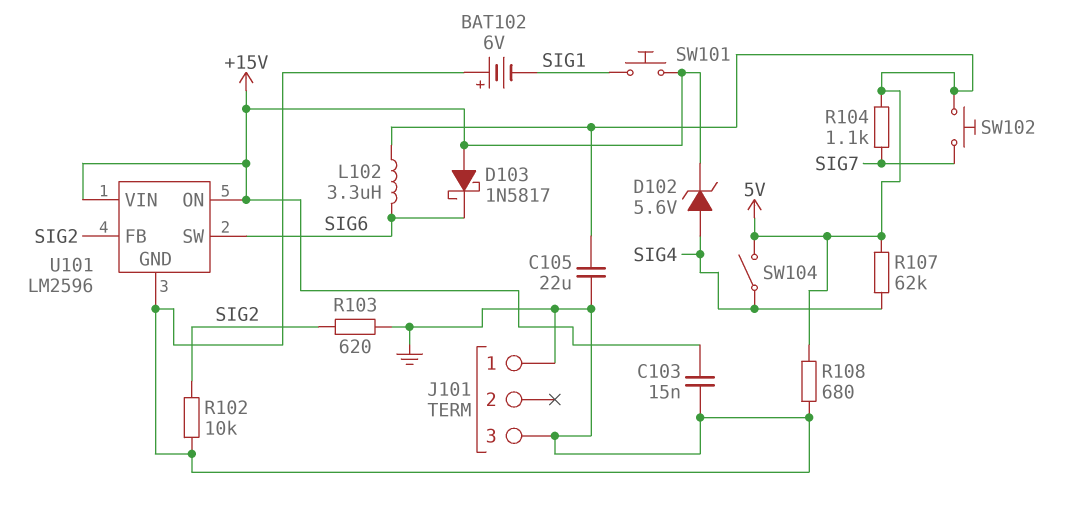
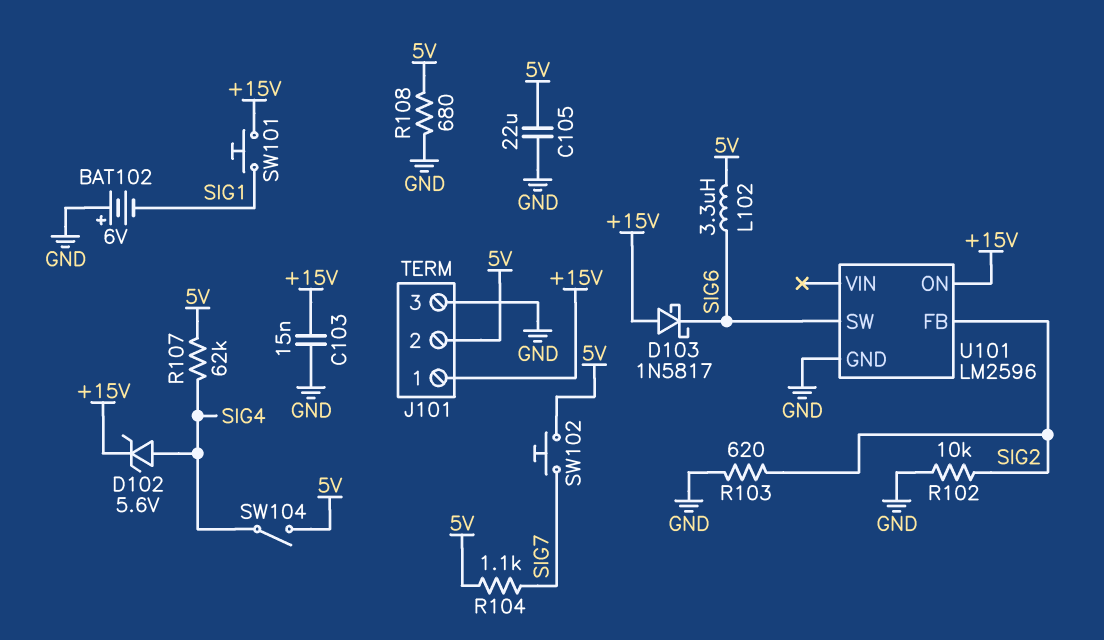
J101 pin 1: GND -> +15V
J101 pin 2: none -> 5V
U101 pin VIN: +15V -> none

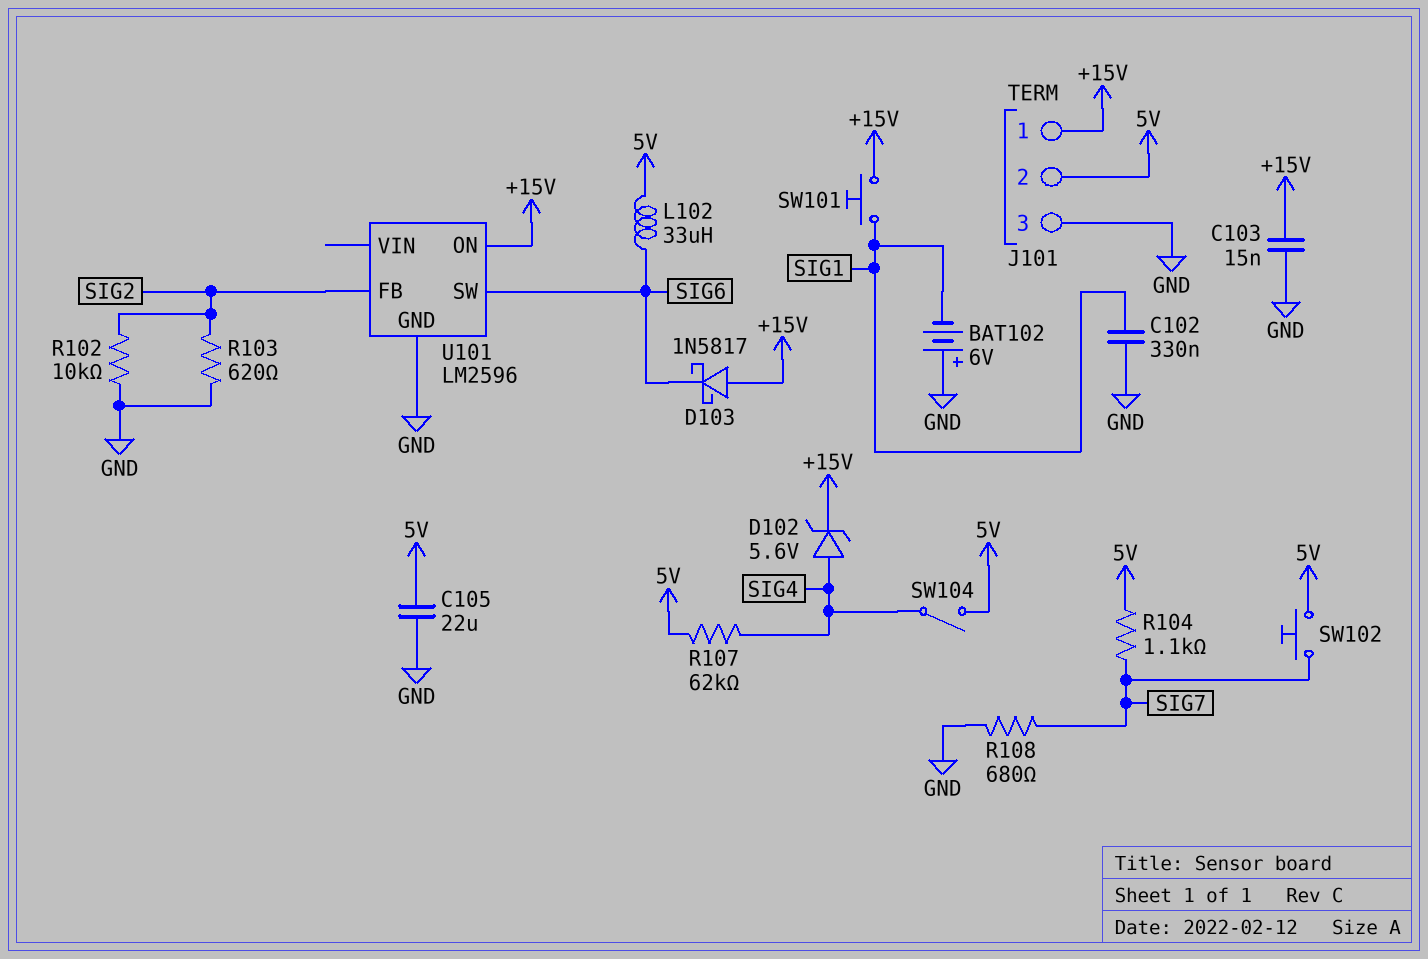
C102: none -> 330nF (GND, SIG1)
L102: 3.3uH (5V, SIG6) -> 33uH (5V, SIG6)
R108: 680 (5V, GND) -> 680 (GND, SIG7)

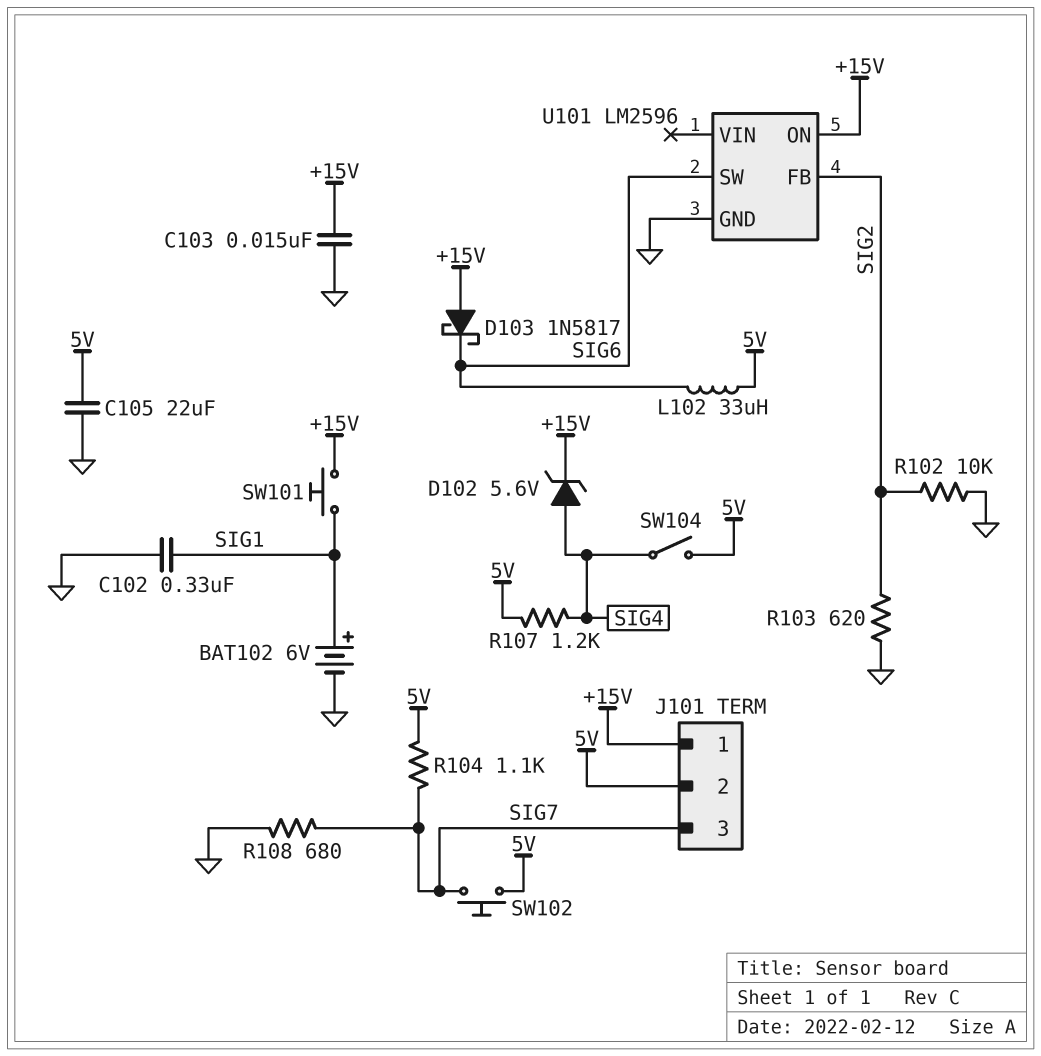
BAT102: 6V (plus GND, minus SIG1) -> 6V (plus SIG1, minus GND)
J101 pin 3: GND -> SIG7
R107: 62k (5V, SIG4) -> 1.2k (5V, SIG4)

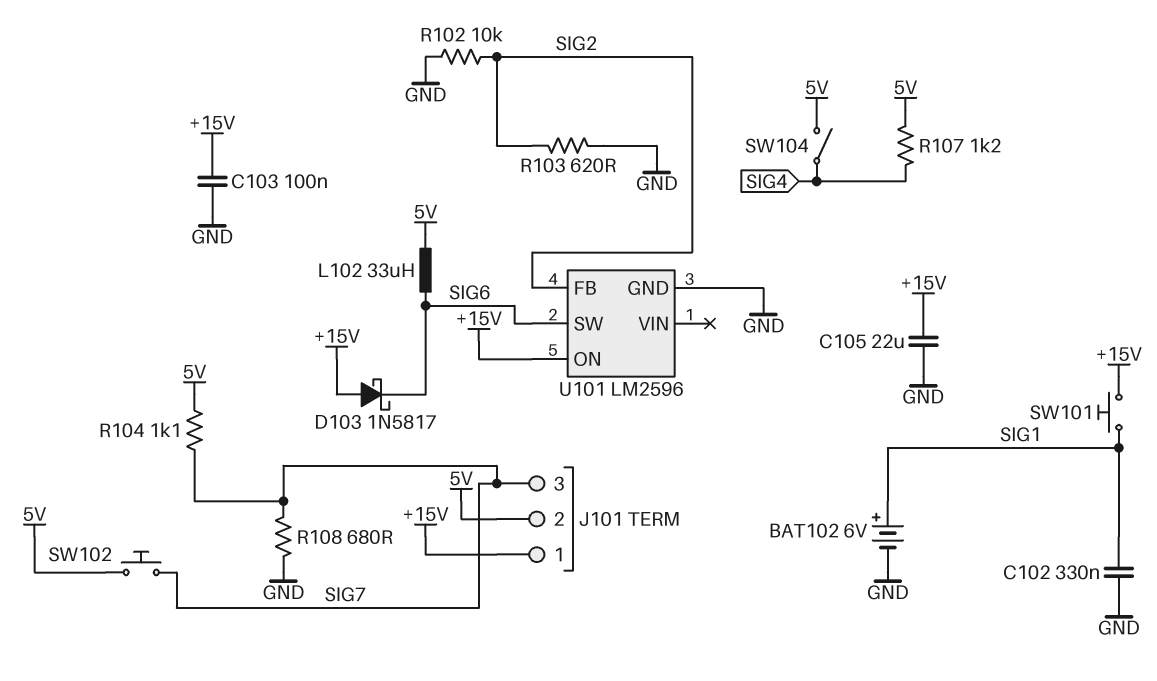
C103: 15nF (+15V, GND) -> 100nF (+15V, GND)
C105: 22uF (5V, GND) -> 22uF (+15V, GND)
D102: zener 5.6V (A SIG4, K +15V) -> none

